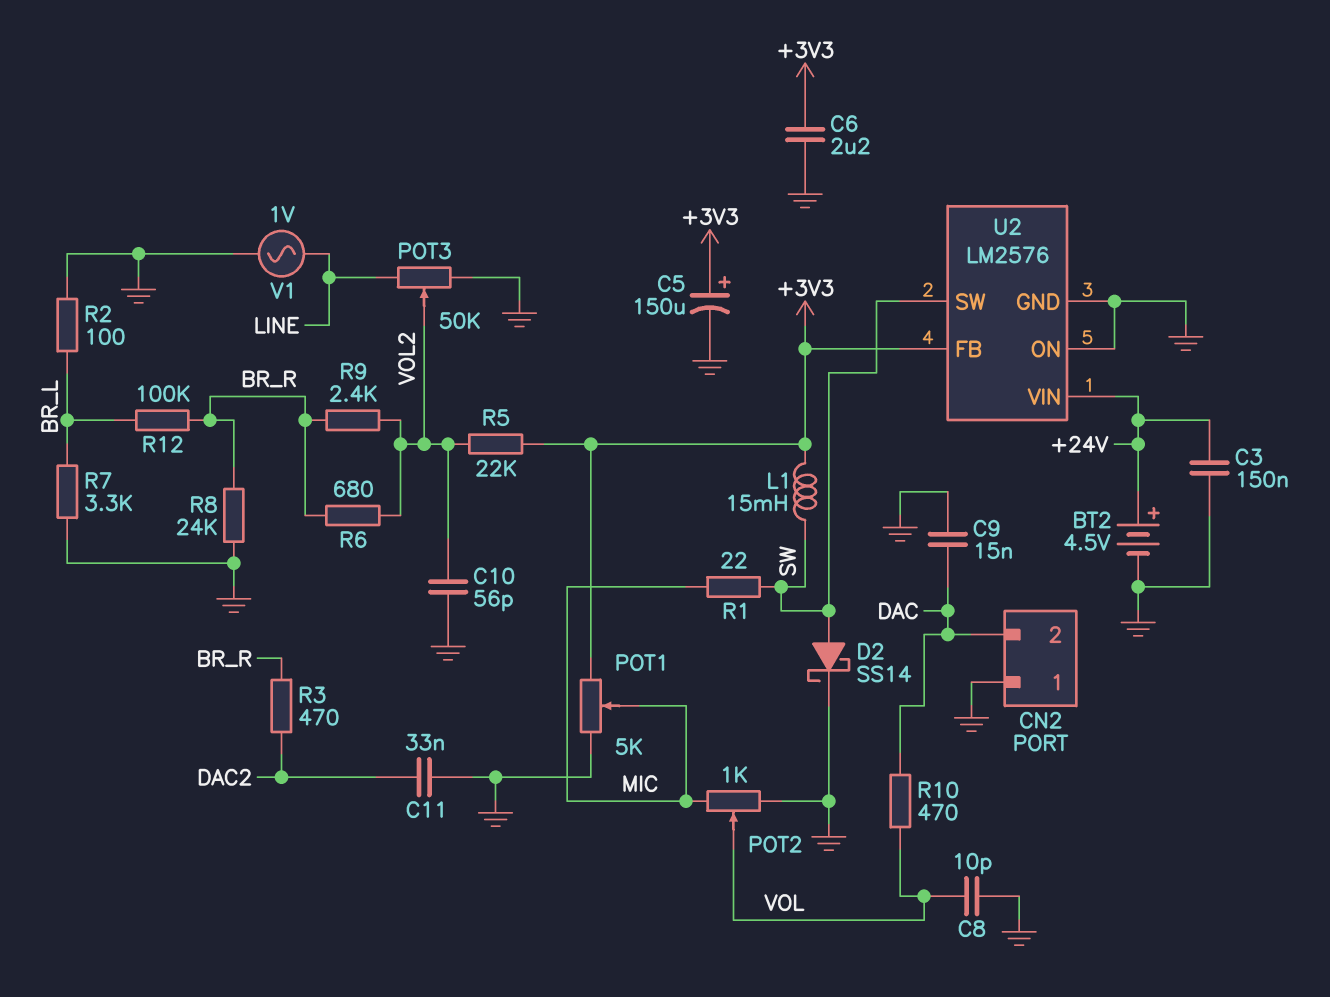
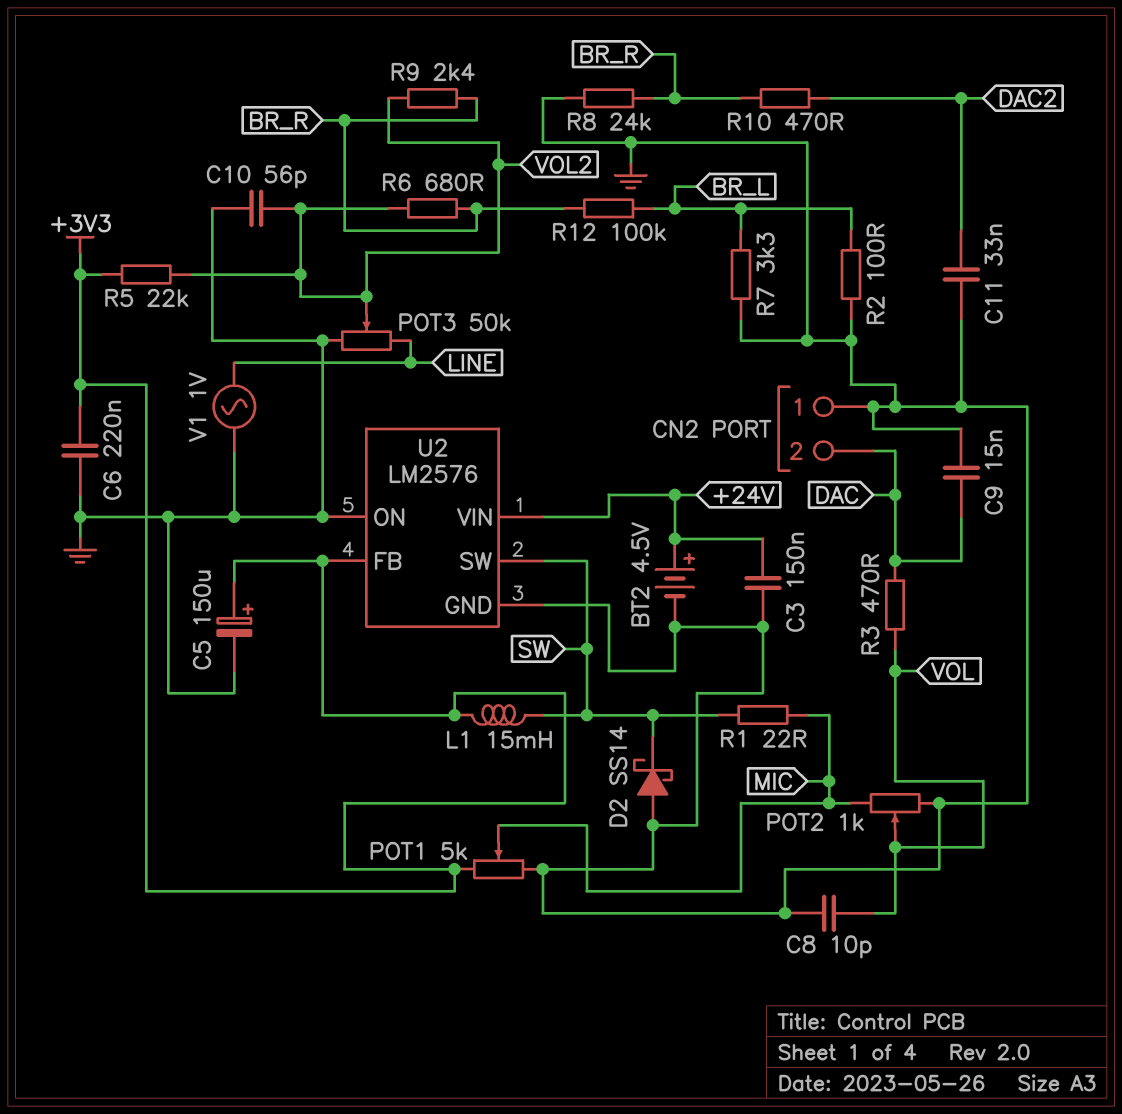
C6: 2.2uF (+3V3, GND) -> 220nF (+3V3, GND)
D2: schottky SS14 (A SW, K GND) -> schottky SS14 (A GND, K SW)
R3: 470 (BR_R, DAC2) -> 470 (DAC, VOL)
R10: 470 (DAC, VOL) -> 470 (BR_R, DAC2)

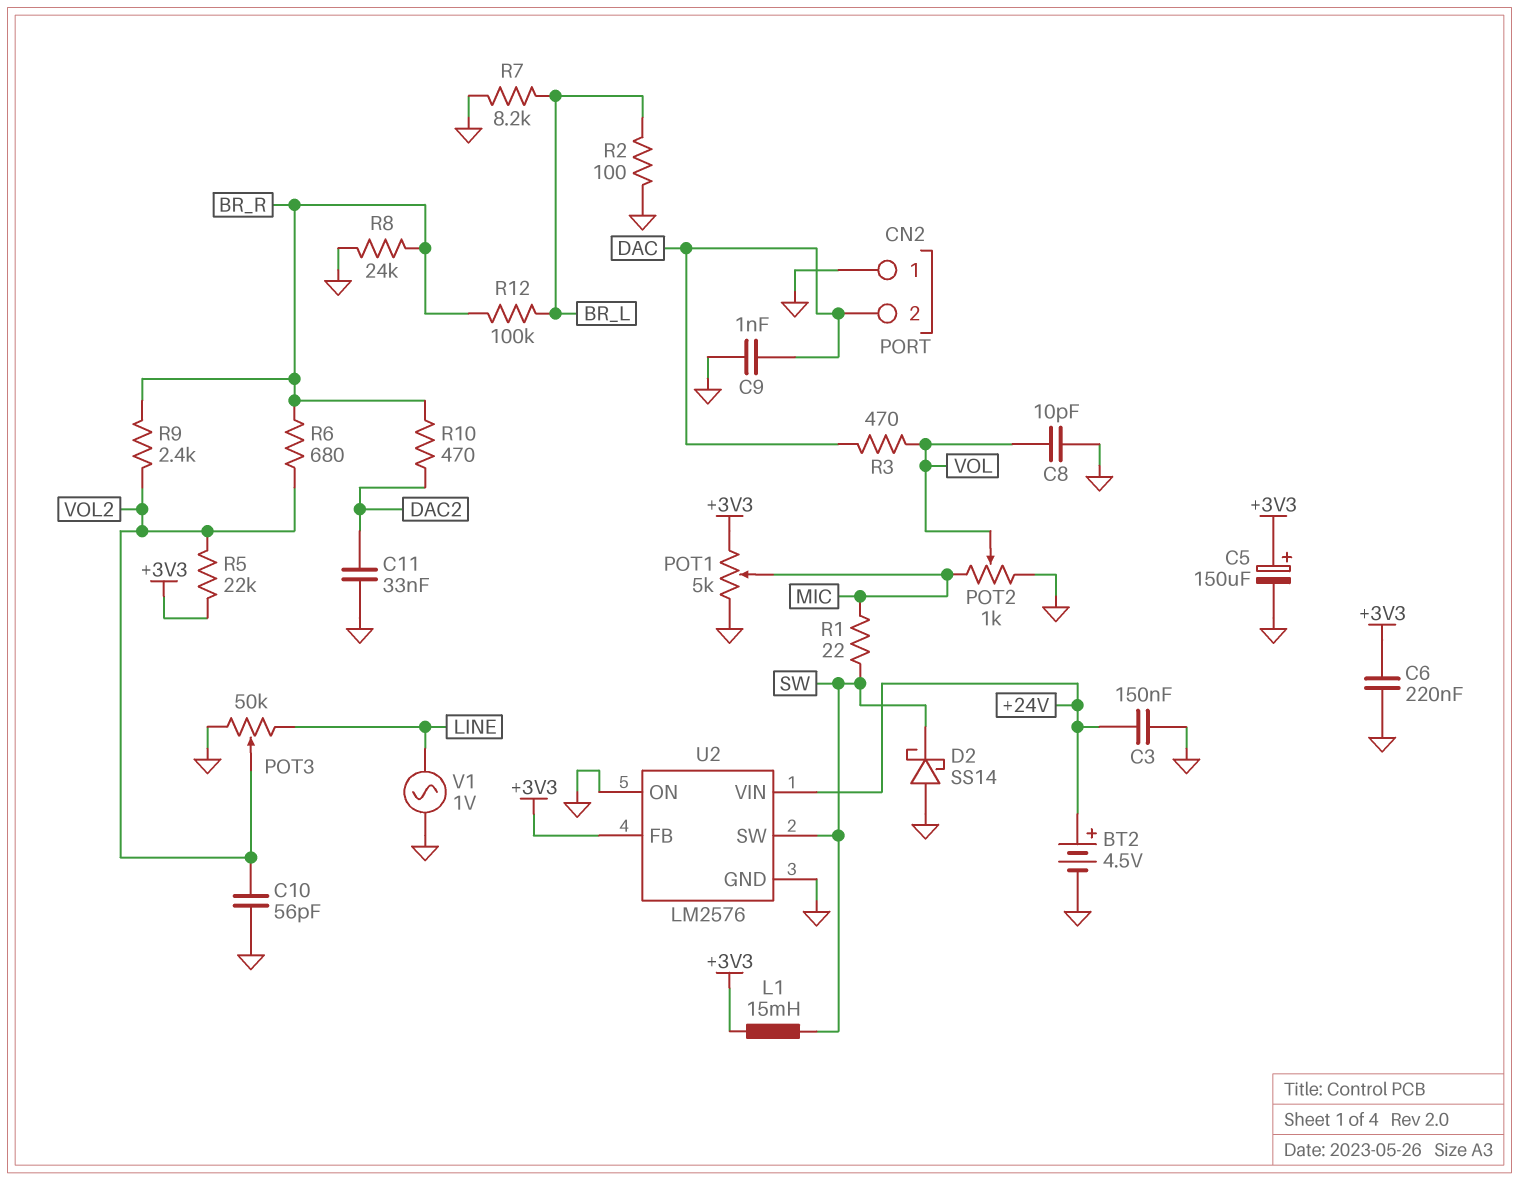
C9: 15nF (DAC, GND) -> 1nF (DAC, GND)
R7: 3.3k (BR_L, GND) -> 8.2k (BR_L, GND)

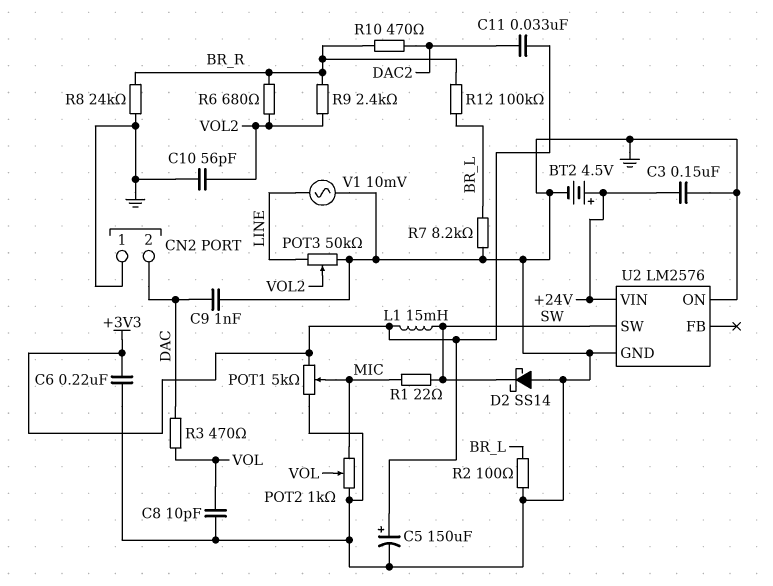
C11: 33nF (DAC2, GND) -> 33nF (+3V3, DAC2)
R5: 22k (+3V3, VOL2) -> none
U2 pin FB: +3V3 -> none
V1: AC 1V (GND, LINE) -> AC 10mV (GND, LINE)

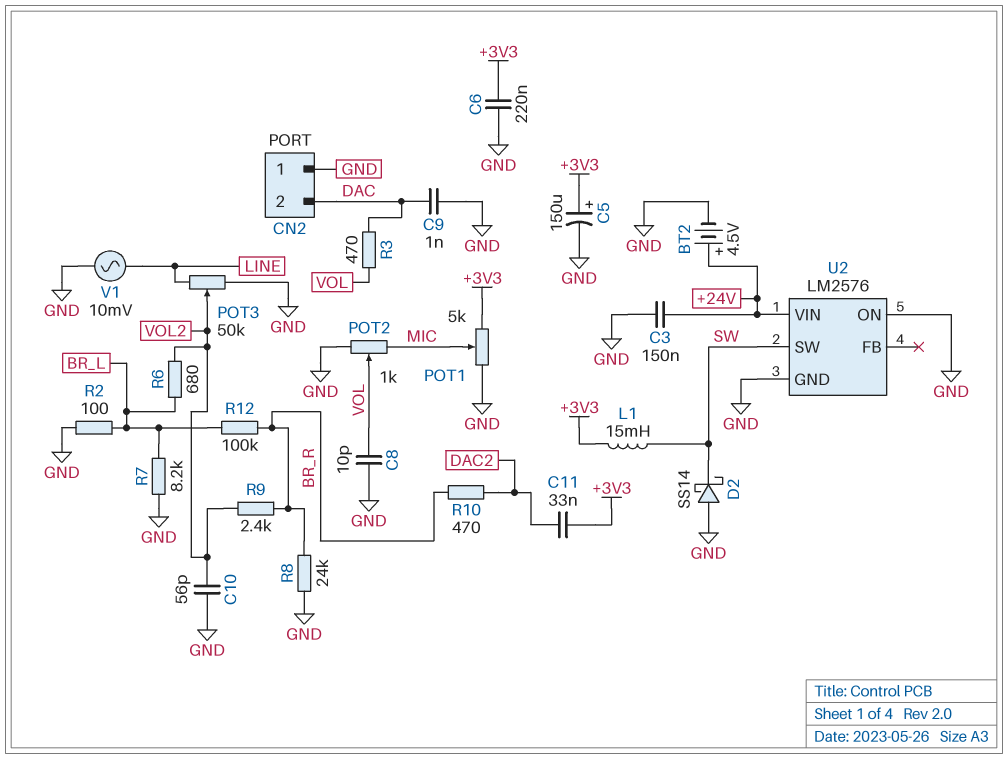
R1: 22 (MIC, SW) -> none
R6: 680 (BR_R, VOL2) -> 680 (BR_L, VOL2)

